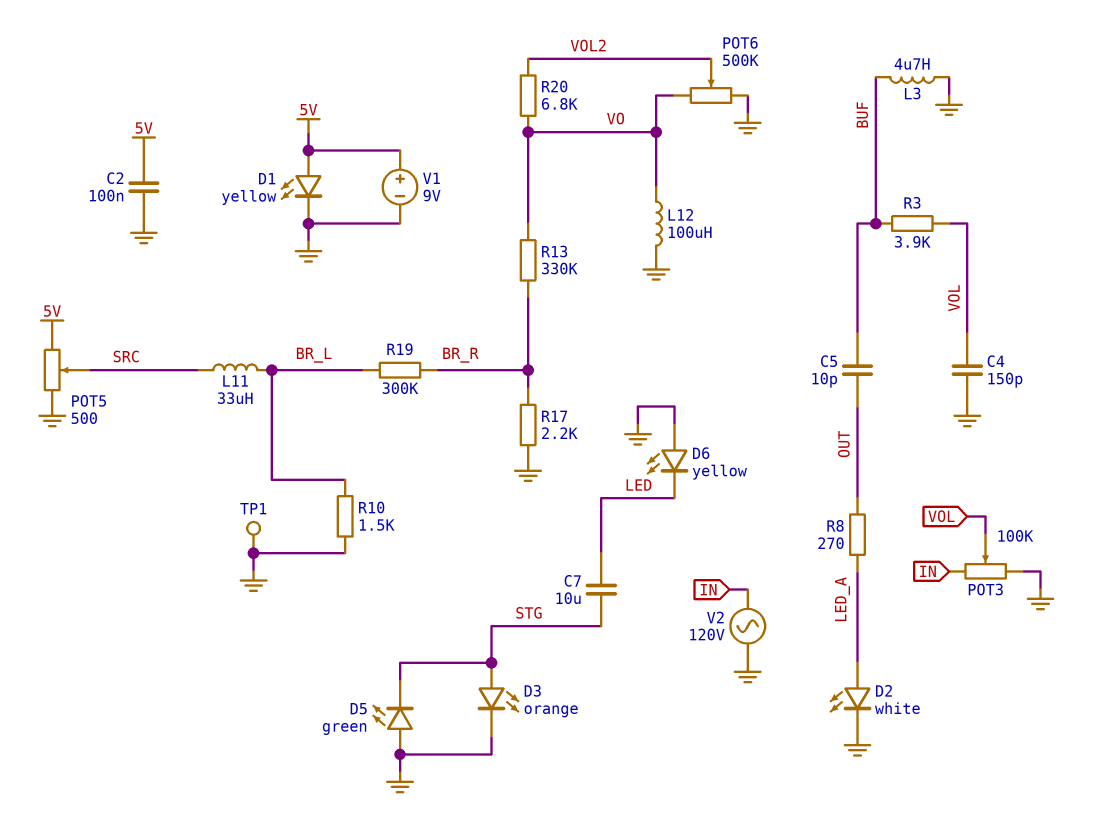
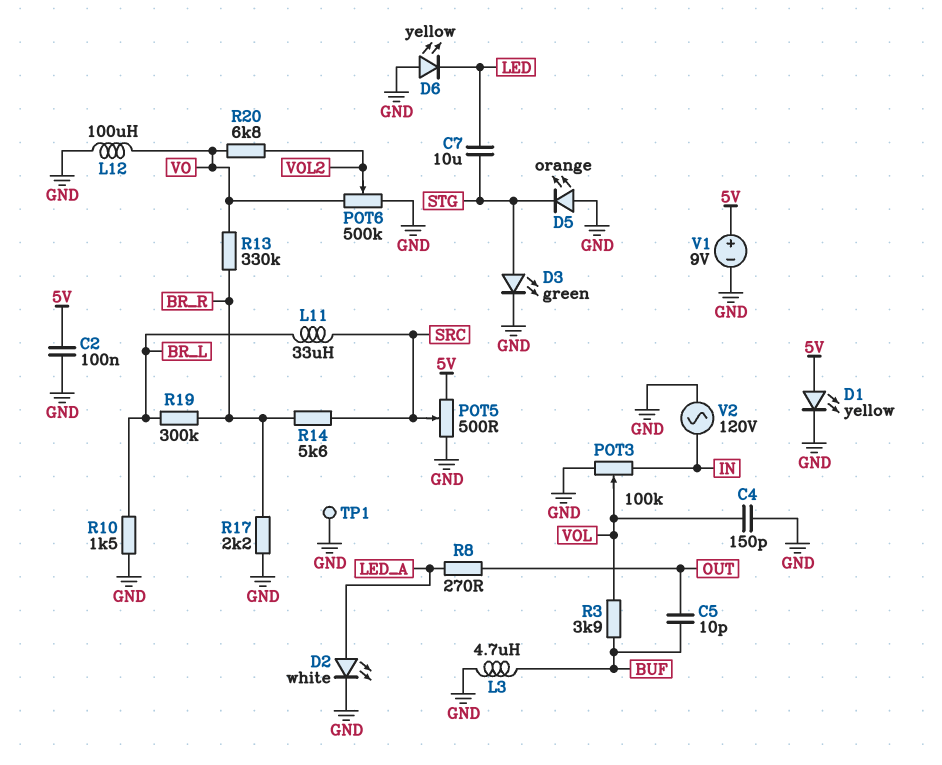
D3: LED orange (A STG, K GND) -> LED green (A STG, K GND)
D5: LED green (A GND, K STG) -> LED orange (A GND, K STG)
R14: none -> 5.6k (BR_R, SRC)

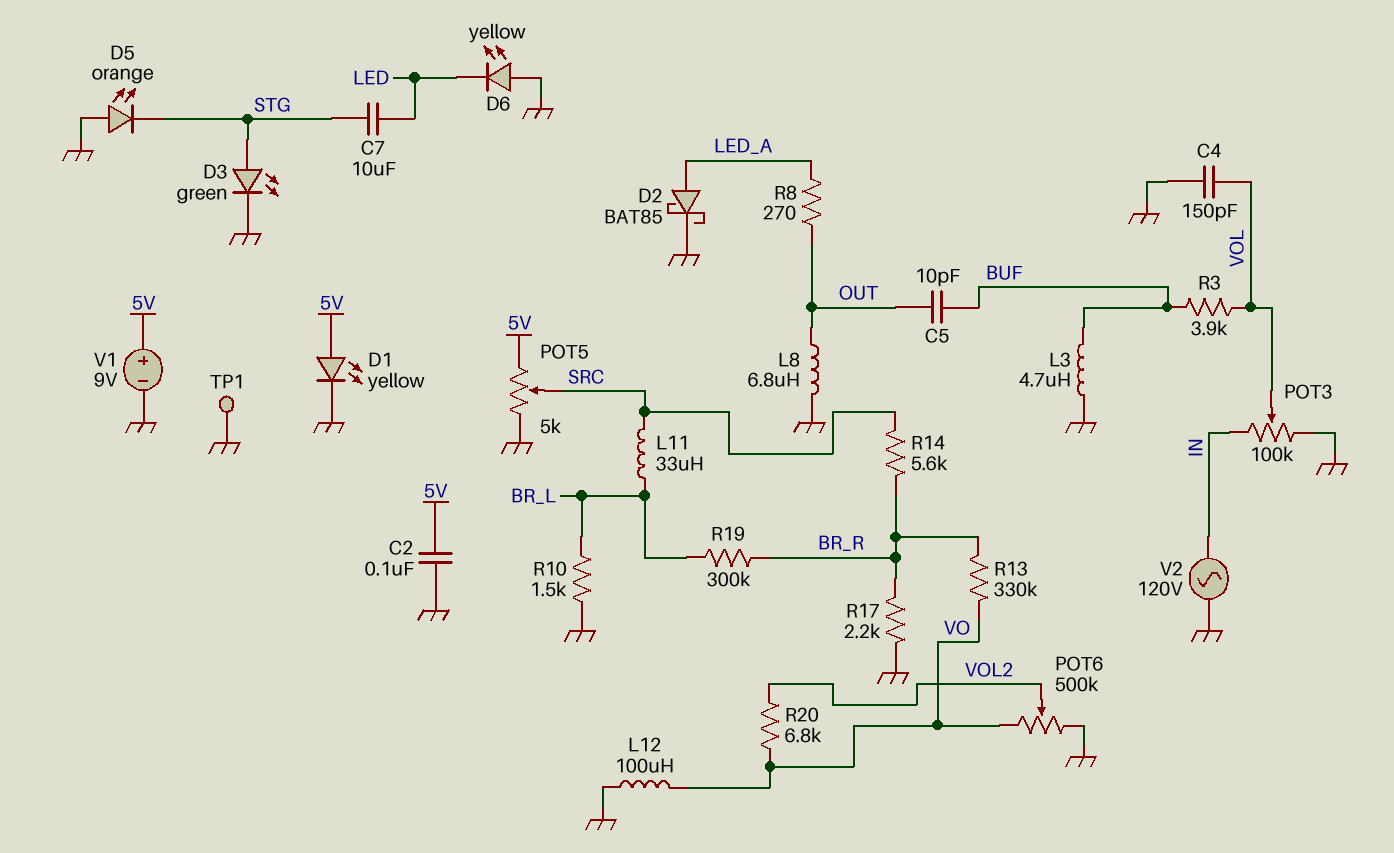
D2: LED white (A LED_A, K GND) -> schottky BAT85 (A LED_A, K GND)
L8: none -> 6.8uH (GND, OUT)
POT5: 500 (5V, GND, wiper SRC) -> 5k (5V, GND, wiper SRC)

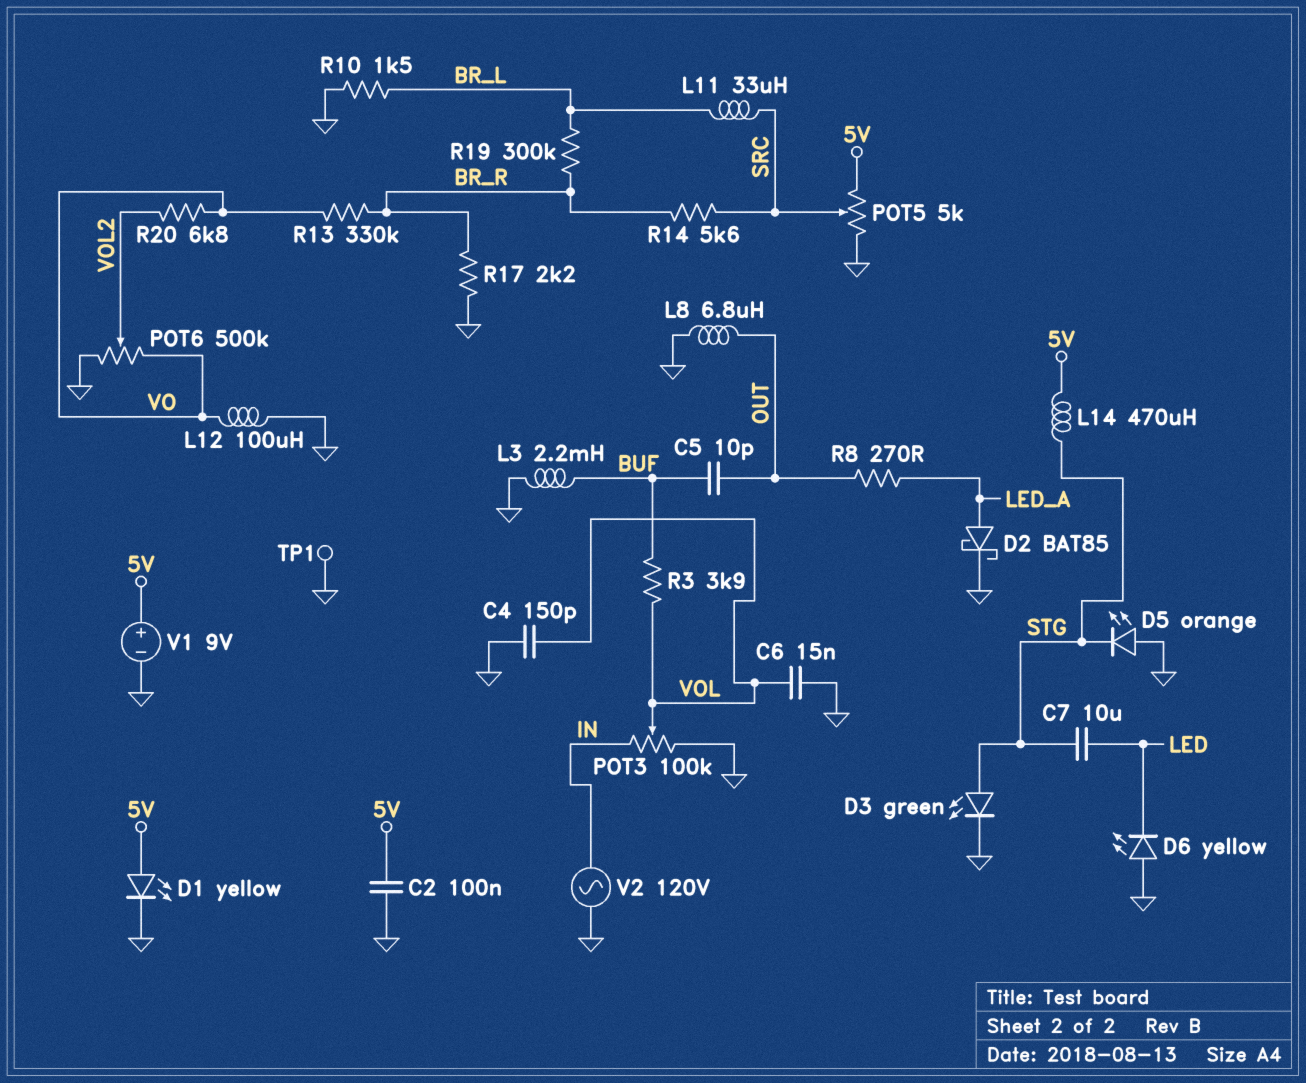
C6: none -> 15nF (GND, VOL)
L3: 4.7uH (BUF, GND) -> 2.2mH (BUF, GND)
L14: none -> 470uH (5V, STG)

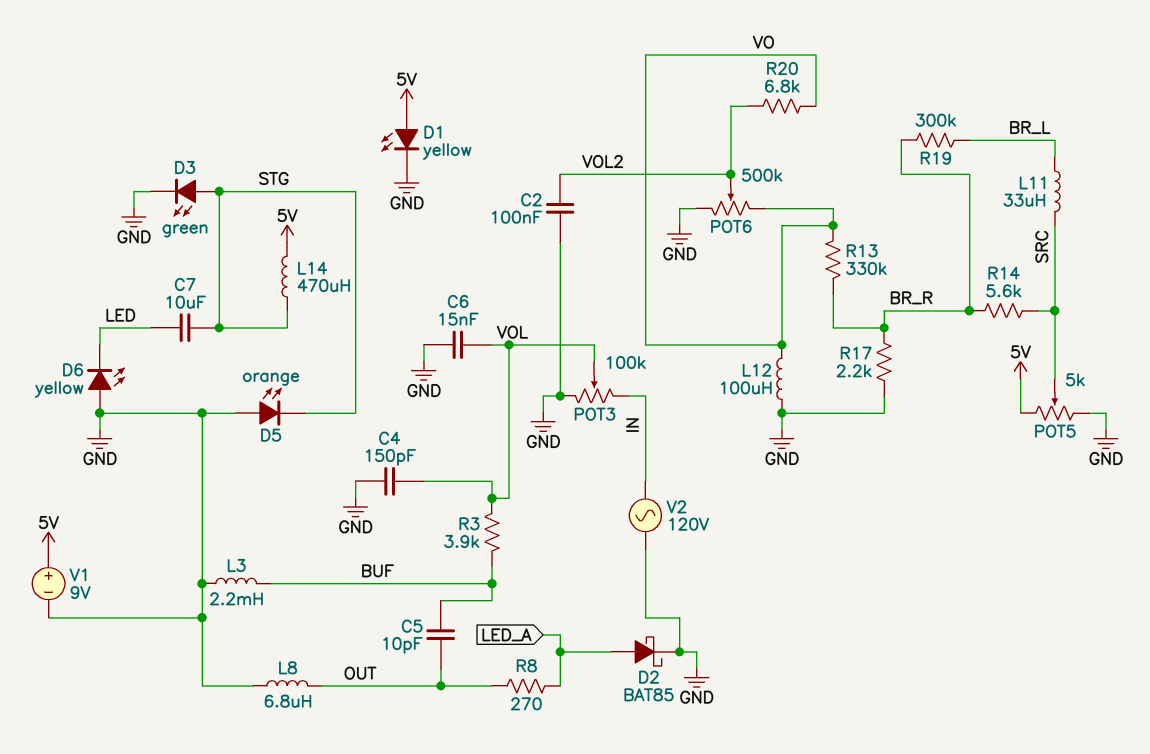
C2: 100nF (5V, GND) -> 100nF (GND, VOL2)
R10: 1.5k (BR_L, GND) -> none
TP1: test point (GND) -> none

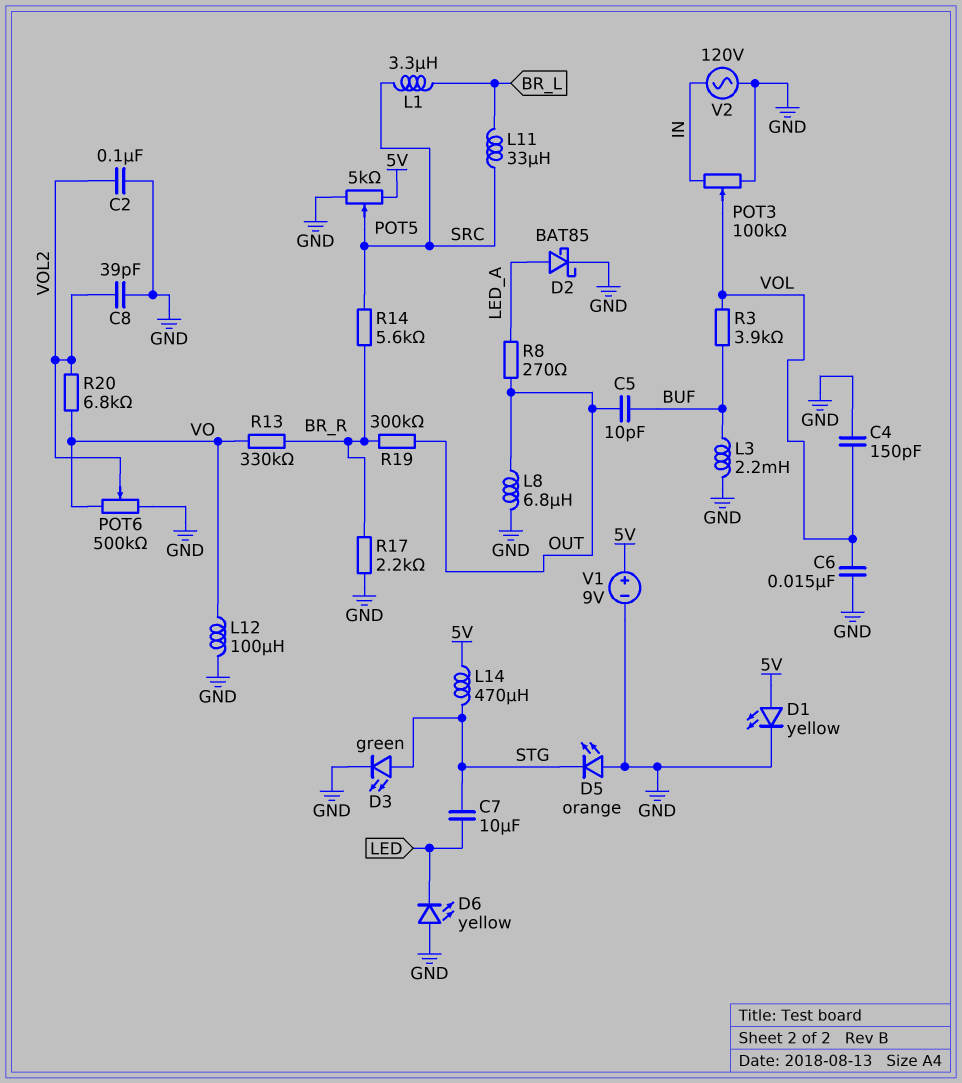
C8: none -> 39pF (GND, VOL2)
L1: none -> 3.3uH (BR_L, SRC)
R19: 300k (BR_L, BR_R) -> 300k (BR_R, OUT)

